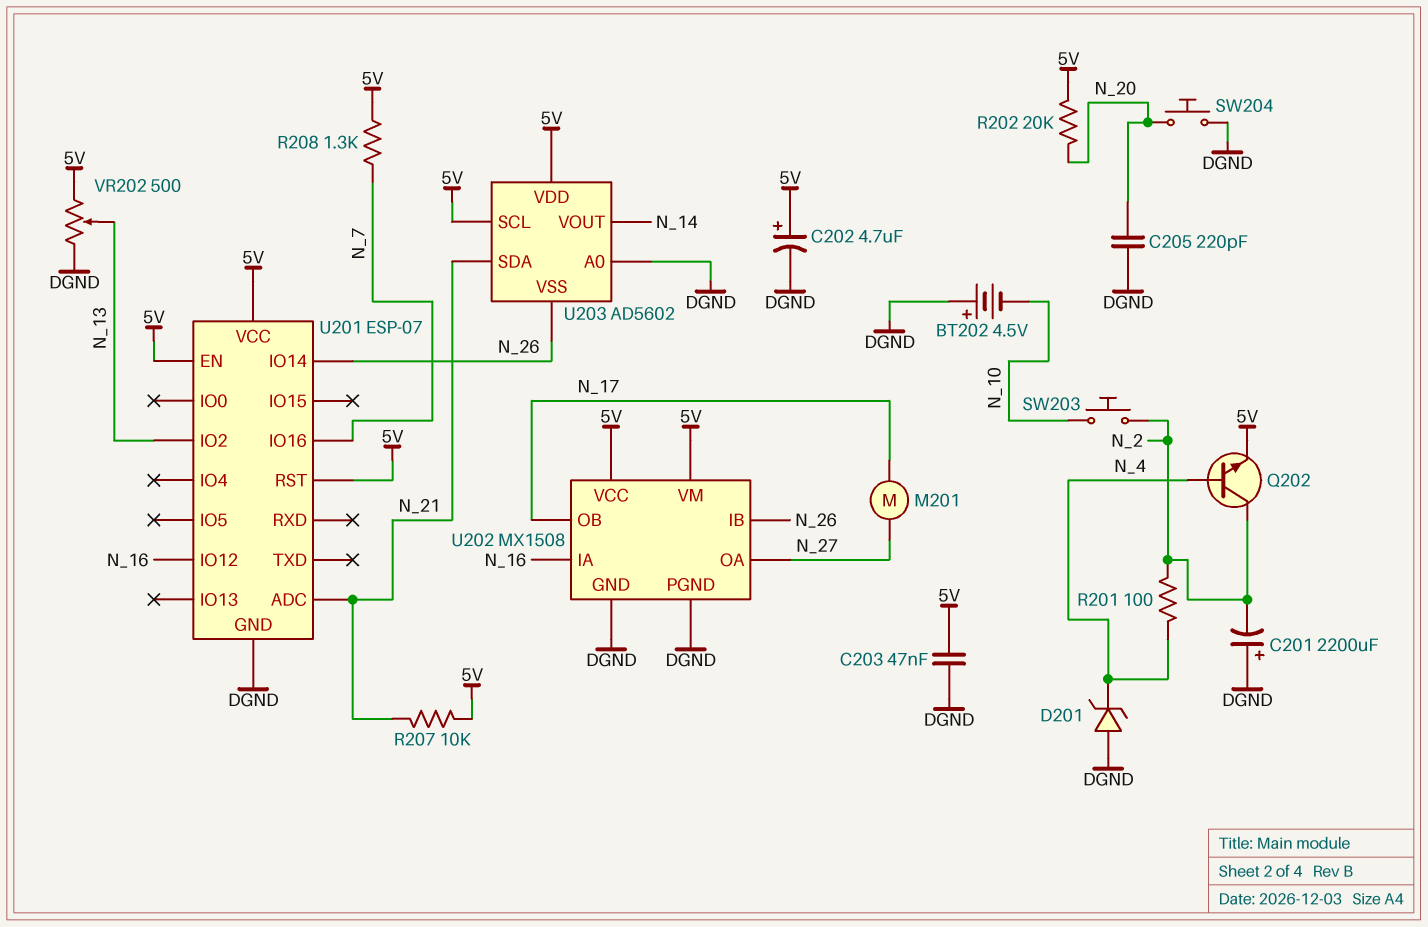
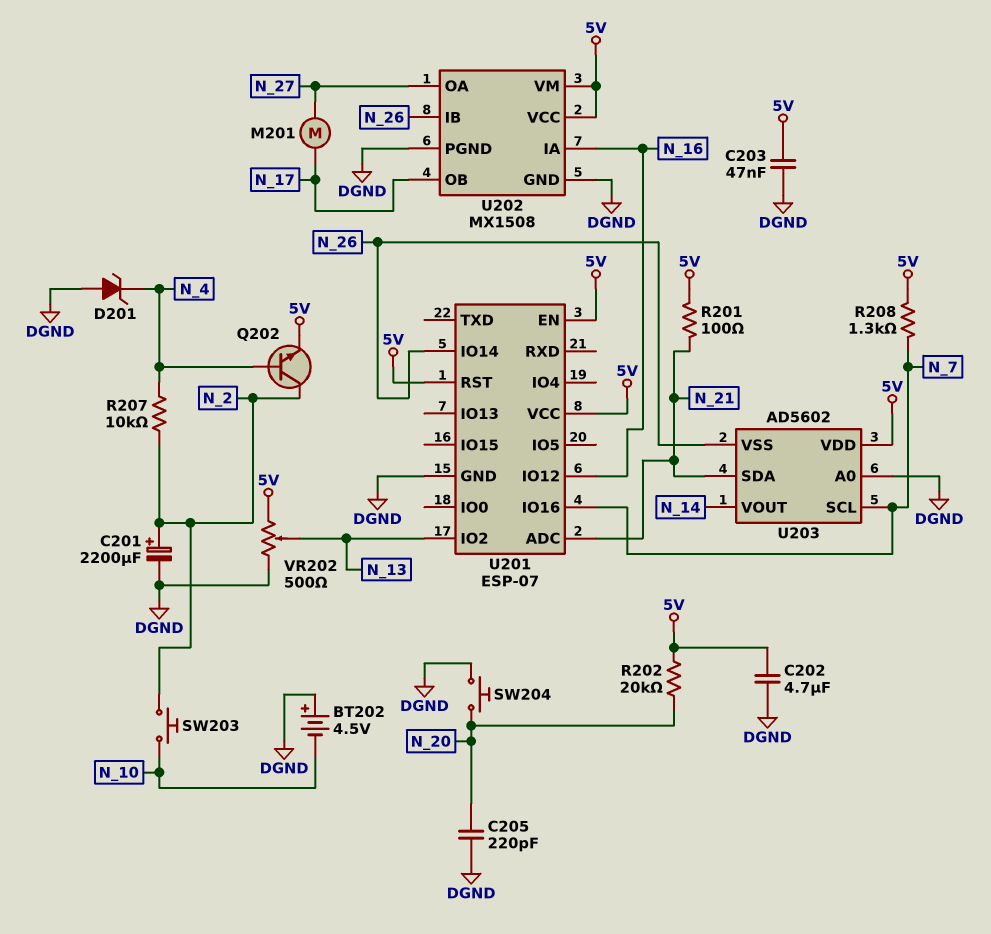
C201: 2200uF (plus DGND, minus N_2) -> 2200uF (plus N_2, minus DGND)
C202: 4.7uF (plus 5V, minus DGND) -> 4.7uF (5V, DGND)
R201: 100 (N_2, N_4) -> 100 (5V, N_21)
R207: 10k (5V, N_21) -> 10k (N_2, N_4)
U203 pin SCL: 5V -> N_7

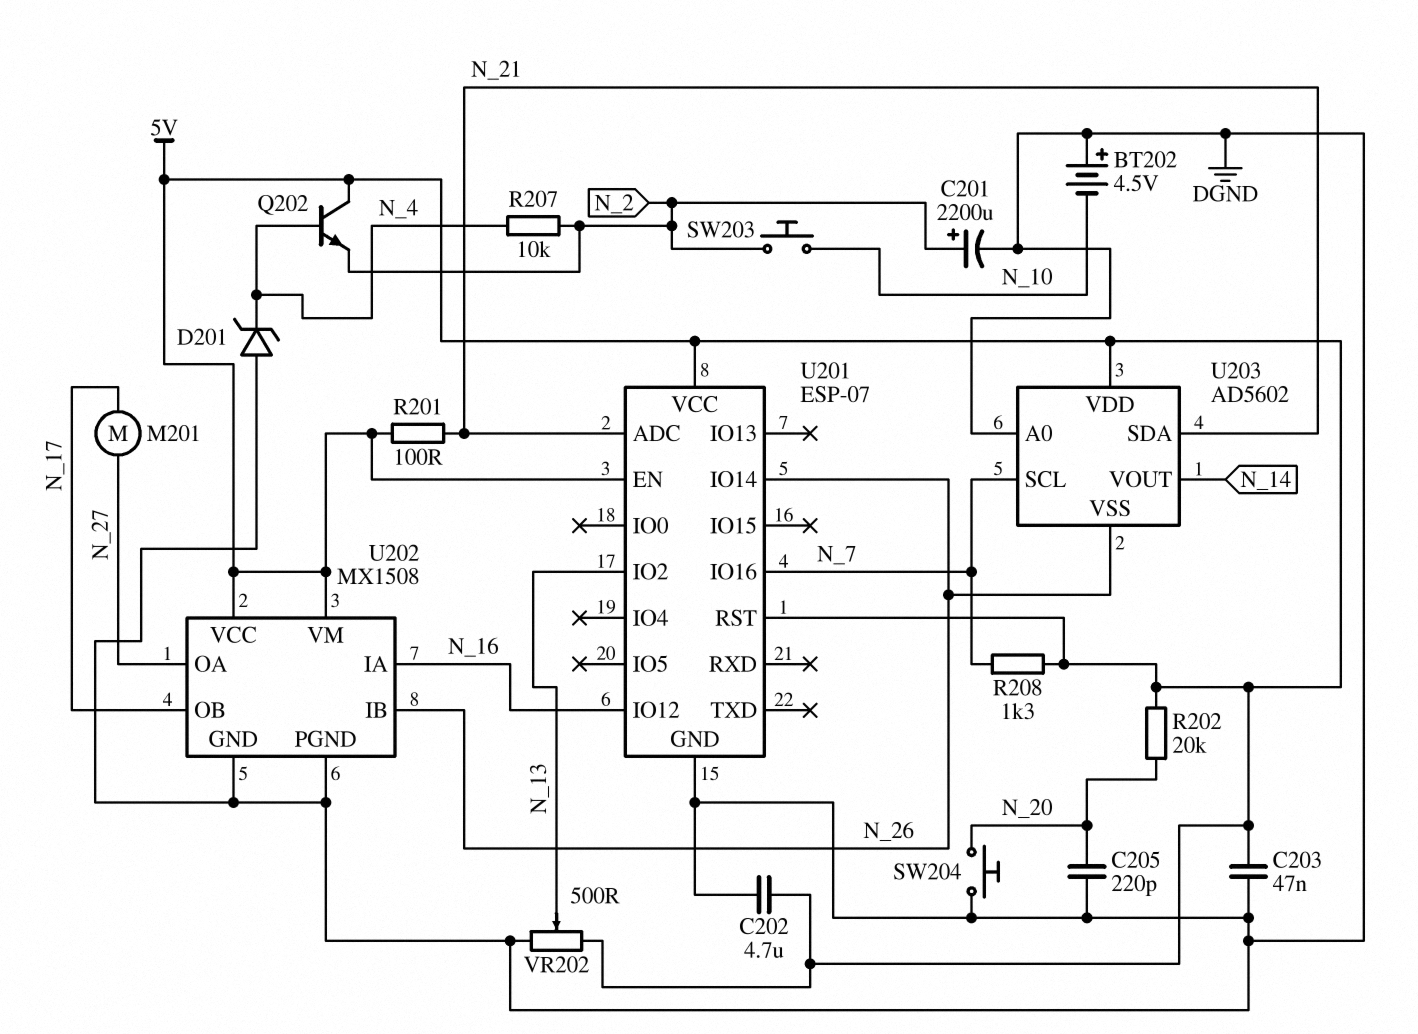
Q202: NPN (B N_4, C N_2, E 5V) -> NPN (B N_4, C 5V, E N_2)

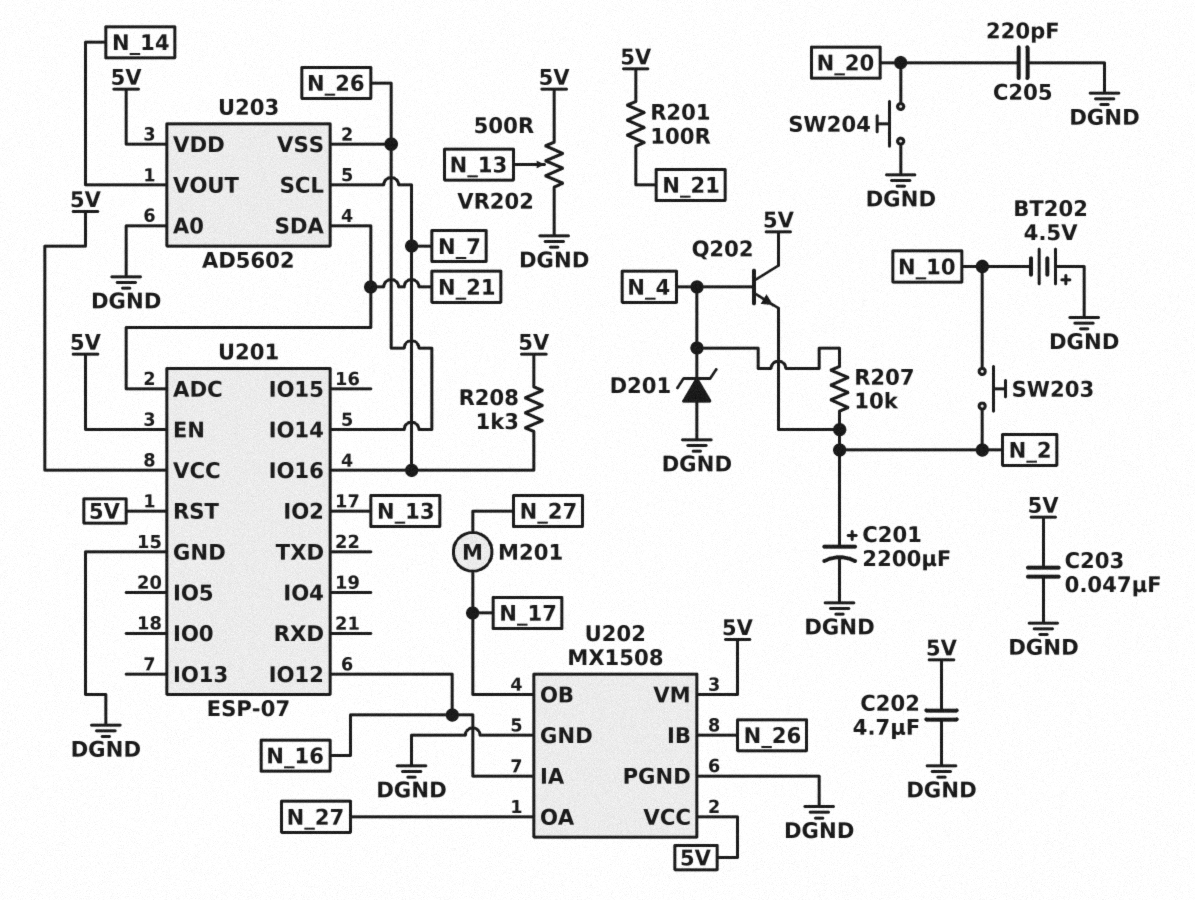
R202: 20k (5V, N_20) -> none

